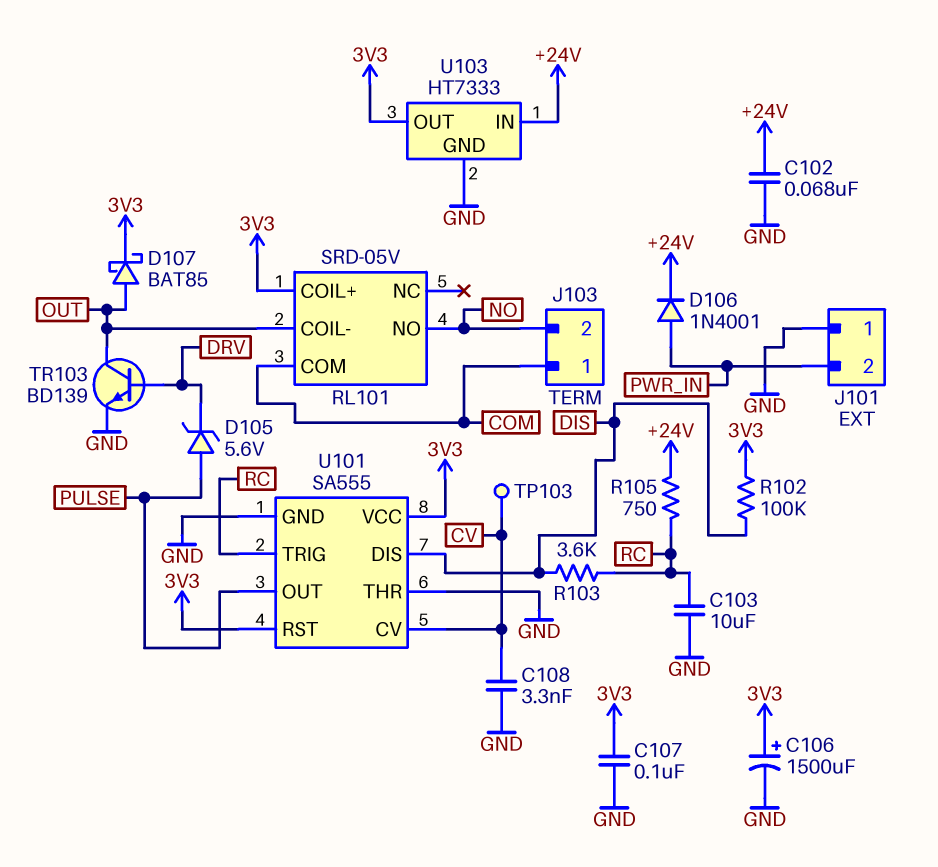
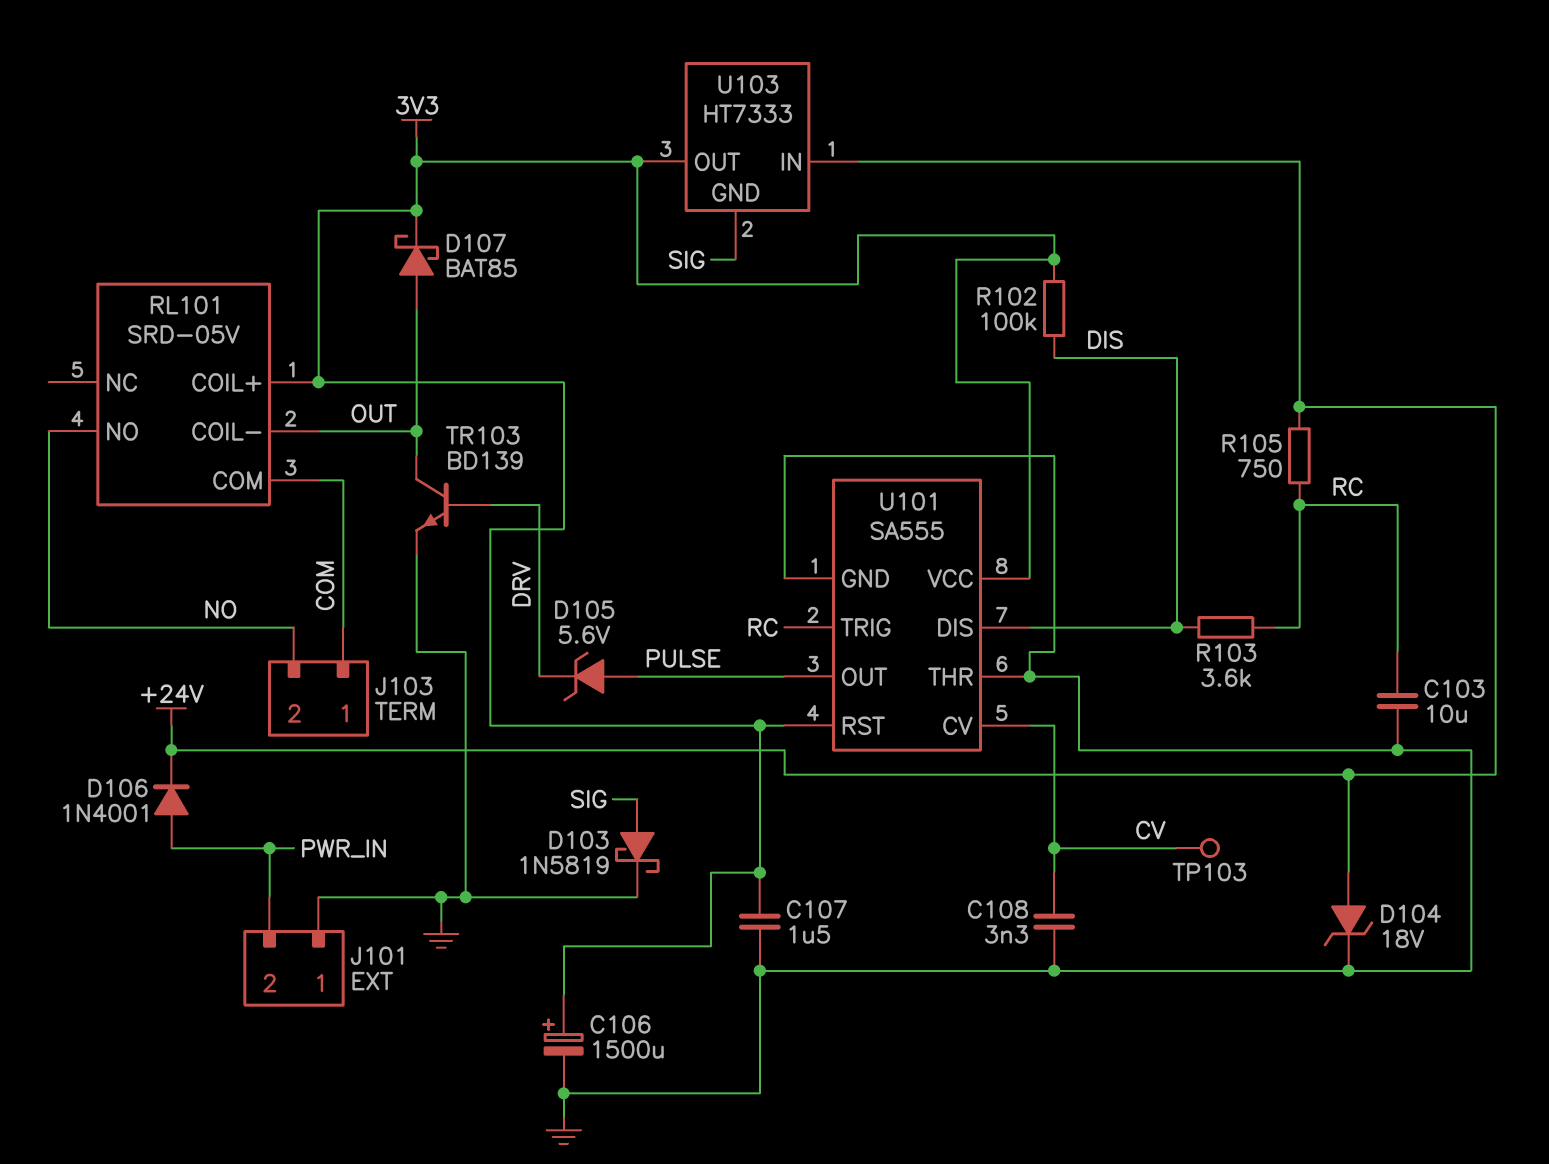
C102: 68nF (+24V, GND) -> none
C107: 100nF (3V3, GND) -> 1.5uF (3V3, GND)
D103: none -> schottky 1N5819 (A SIG, K GND)
D104: none -> zener 18V (A +24V, K GND)
U103 pin GND: GND -> SIG

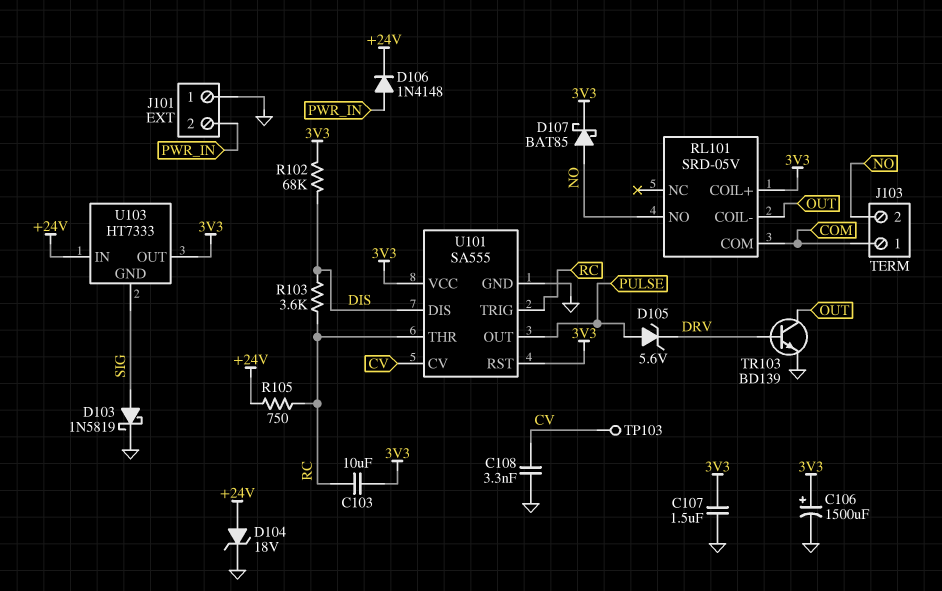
C103: 10uF (GND, RC) -> 10uF (3V3, RC)
D106: diode 1N4001 (A PWR_IN, K +24V) -> diode 1N4148 (A PWR_IN, K +24V)
D107: schottky BAT85 (A OUT, K 3V3) -> schottky BAT85 (A NO, K 3V3)
R102: 100k (3V3, DIS) -> 68k (3V3, DIS)
U101 pin THR: GND -> RC

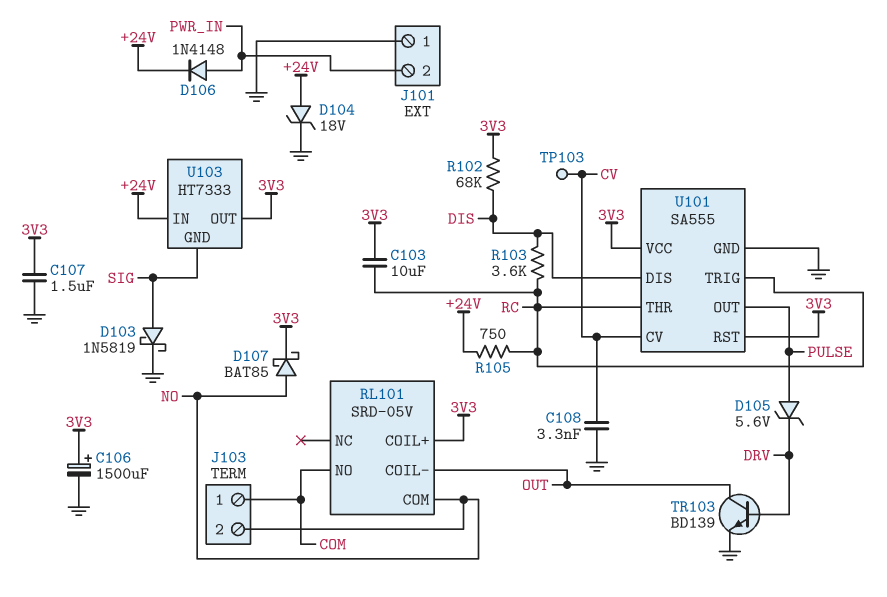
RL101 pin COM: COM -> NO
RL101 pin NO: NO -> COM

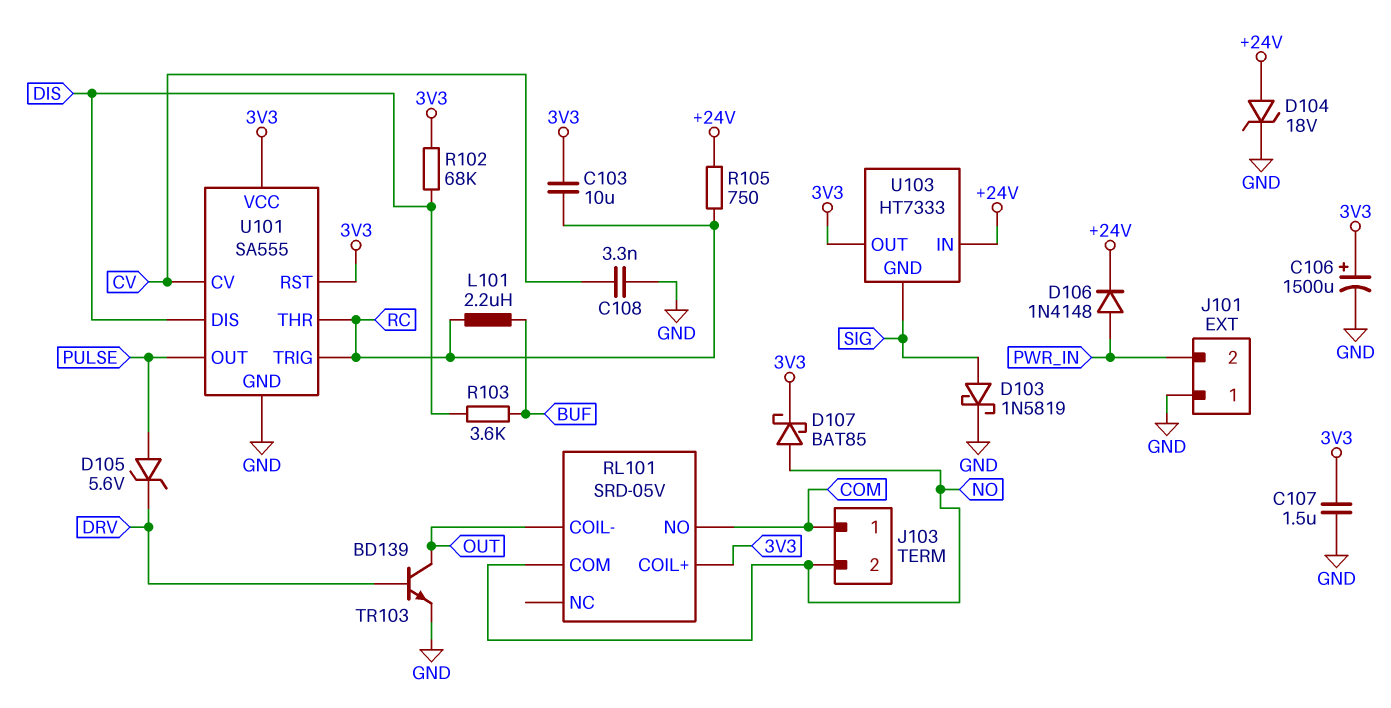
L101: none -> 2.2uH (BUF, RC)
R103: 3.6k (DIS, RC) -> 3.6k (BUF, DIS)
TP103: test point (CV) -> none

